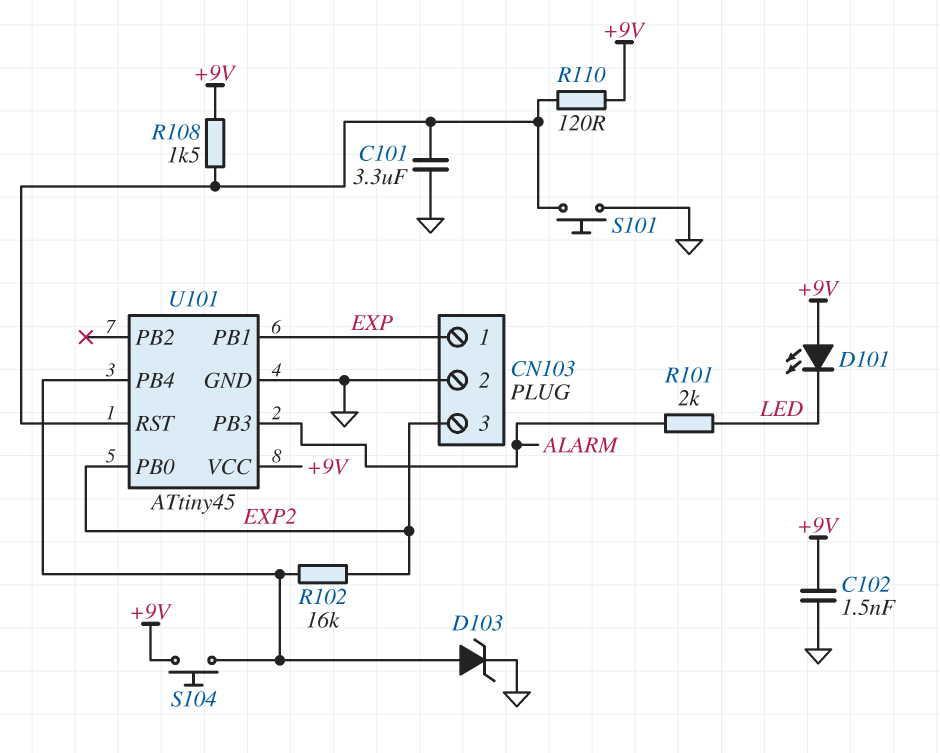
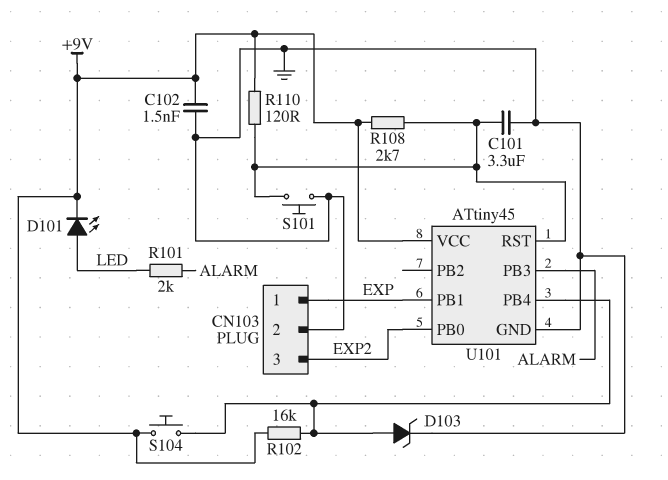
D101: LED (A +9V, K LED) -> LED (A LED, K +9V)
R102: 16k (EXP2, U101/PB4) -> 16k (+9V, U101/PB4)
R108: 1.5k (+9V, U101/RST) -> 2.7k (+9V, U101/RST)

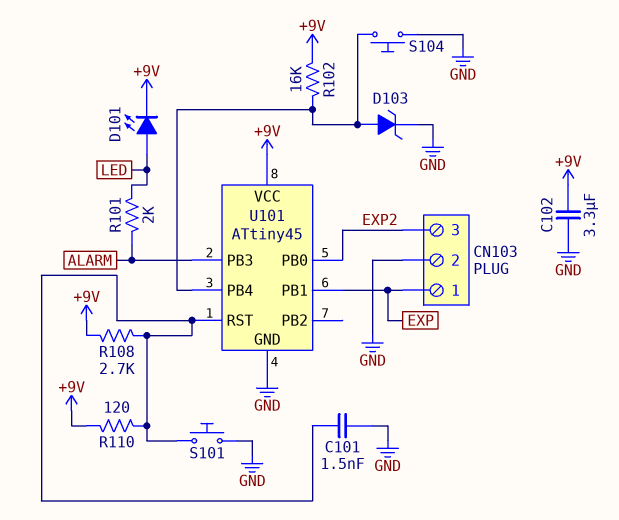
C101: 3.3uF (GND, U101/RST) -> 1.5nF (GND, U101/RST)
C102: 1.5nF (+9V, GND) -> 3.3uF (+9V, GND)
S104: button (+9V, U101/PB4) -> button (GND, U101/PB4)

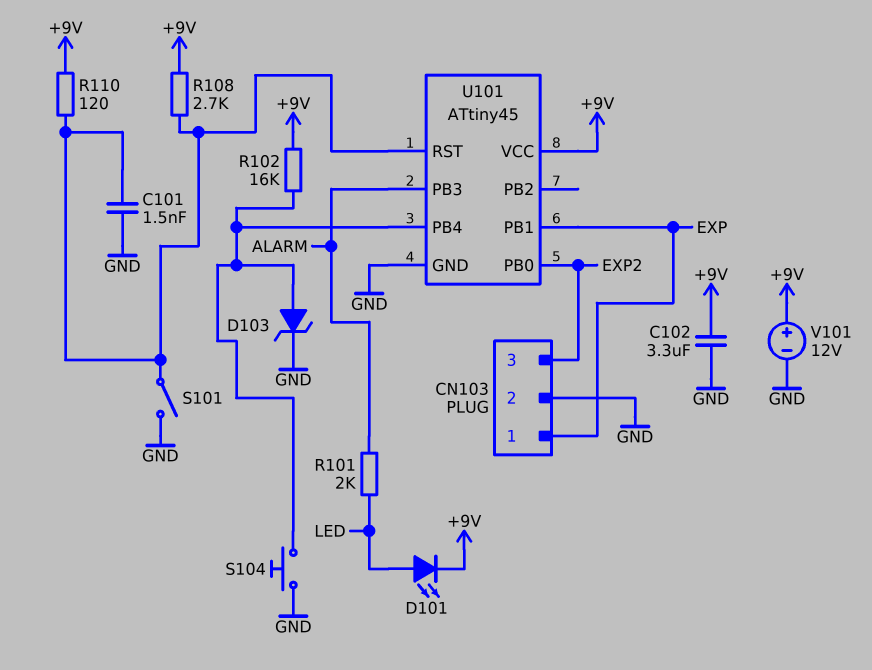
S101: button (GND, U101/RST) -> switch (GND, U101/RST)
V101: none -> 12V (plus +9V, minus GND)

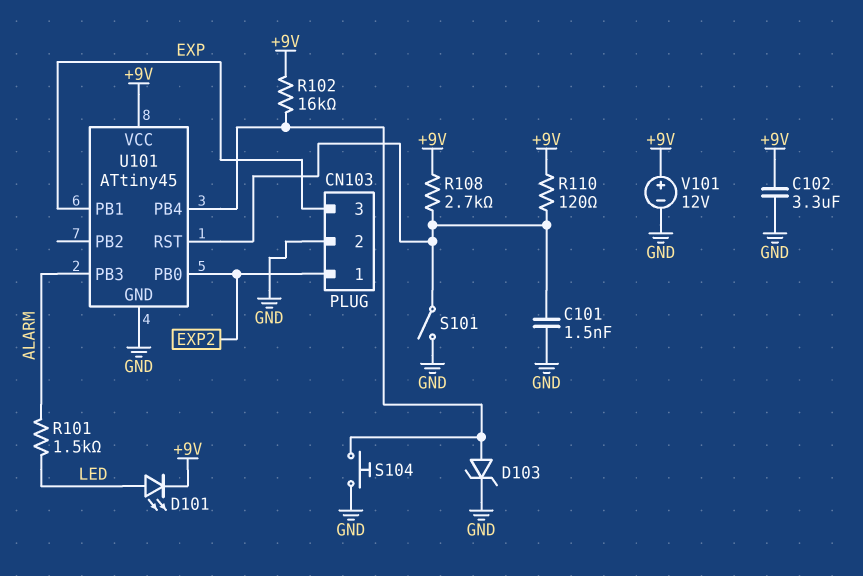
CN103 pin 1: EXP -> EXP2
CN103 pin 3: EXP2 -> EXP
R101: 2k (ALARM, LED) -> 1.5k (ALARM, LED)

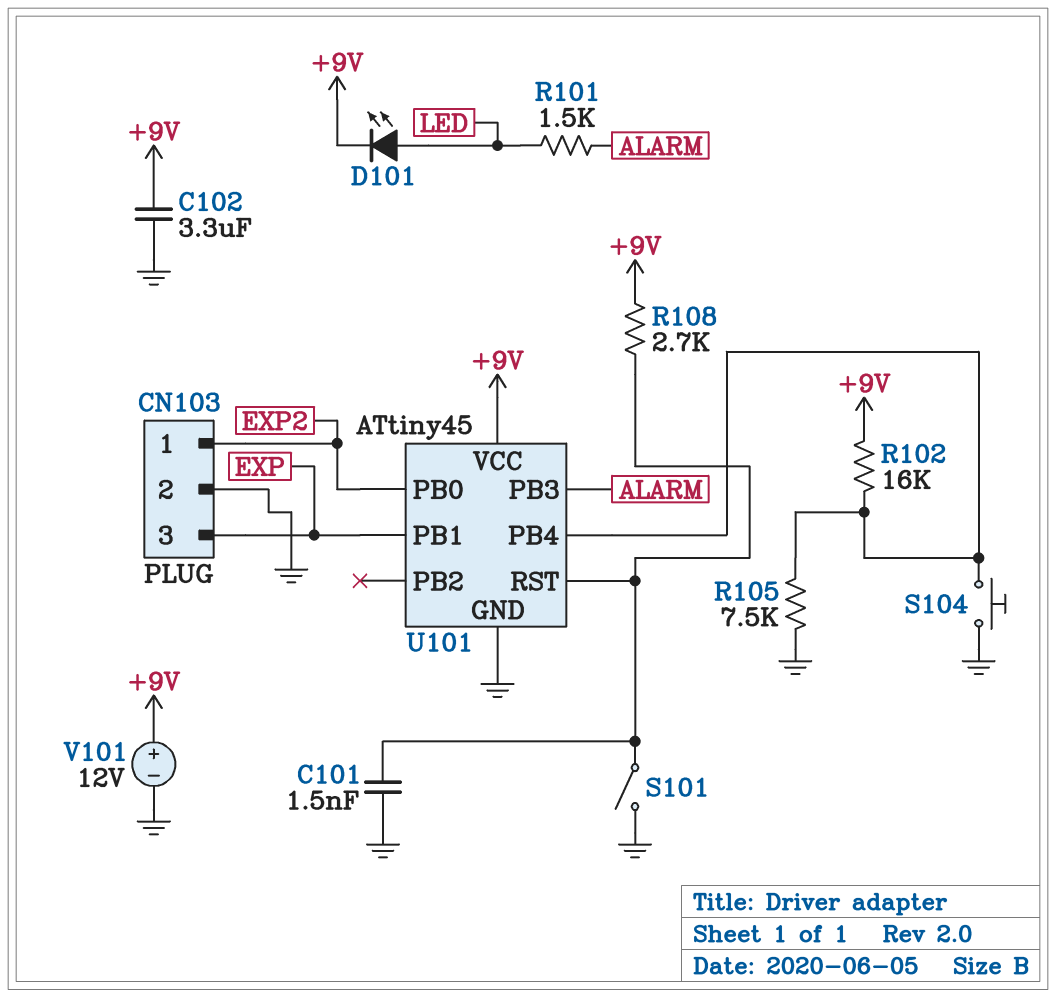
D103: zener (A U101/PB4, K GND) -> none
R105: none -> 7.5k (GND, U101/PB4)
R110: 120 (+9V, U101/RST) -> none

